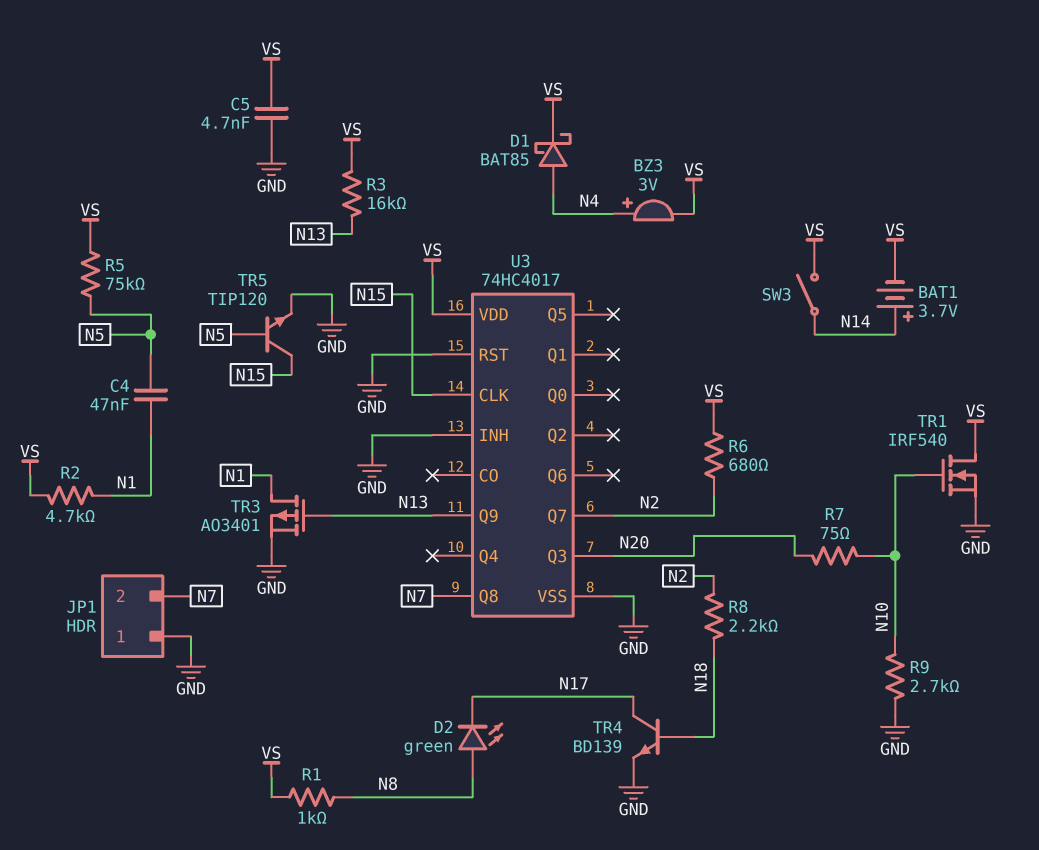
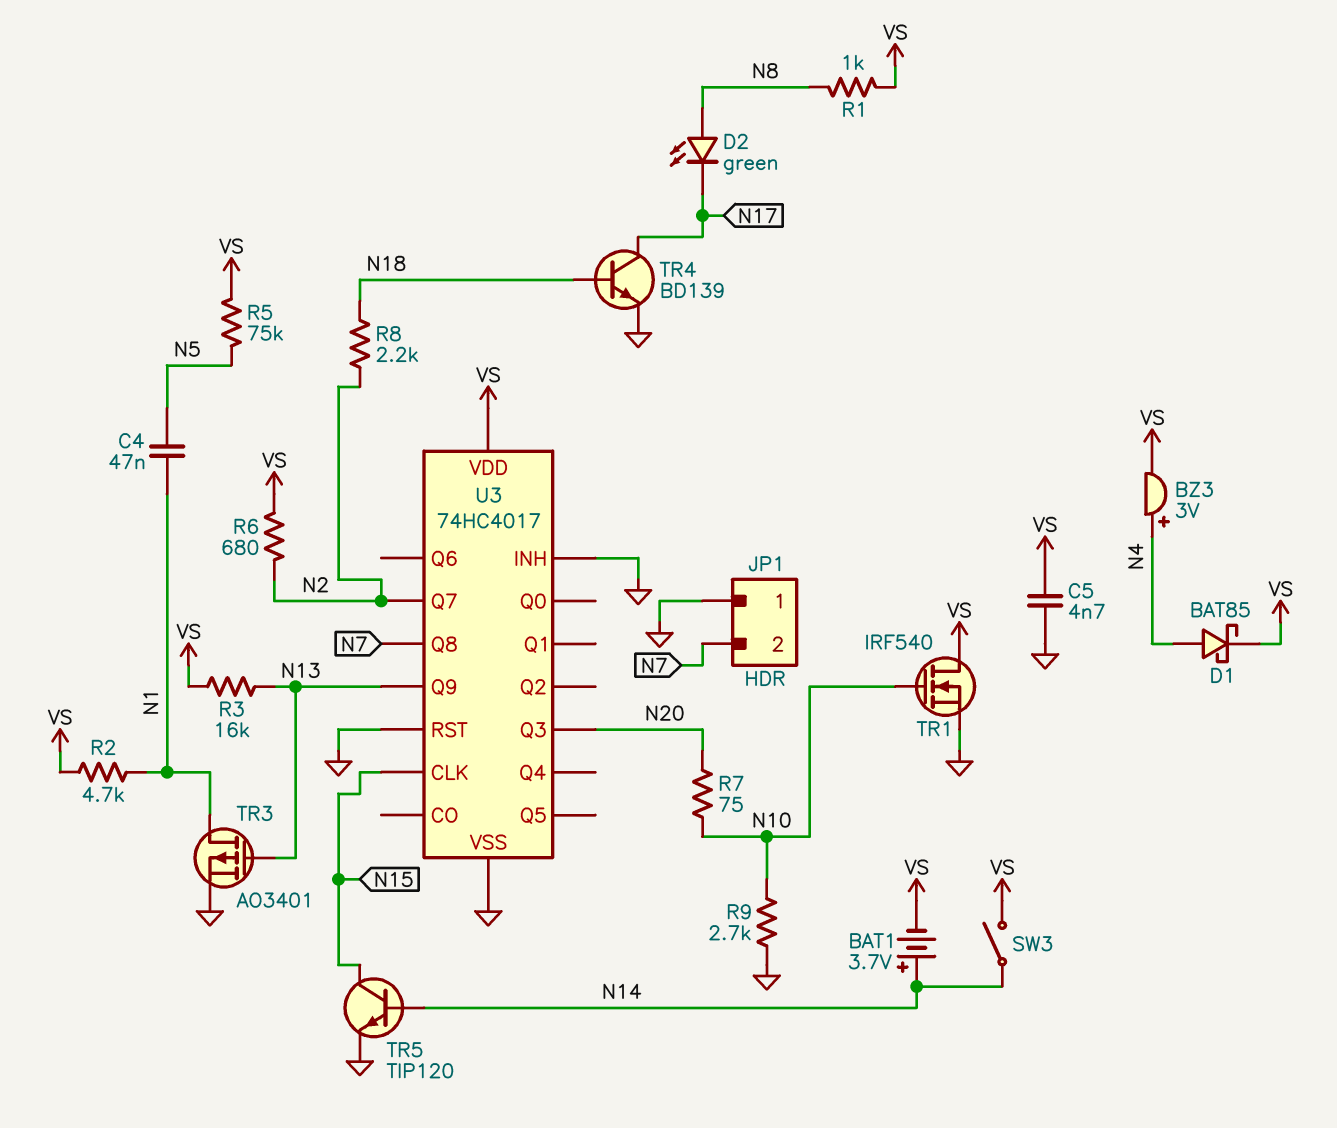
TR5: NPN TIP120 (B N5, C N15, E GND) -> NPN TIP120 (B N14, C N15, E GND)

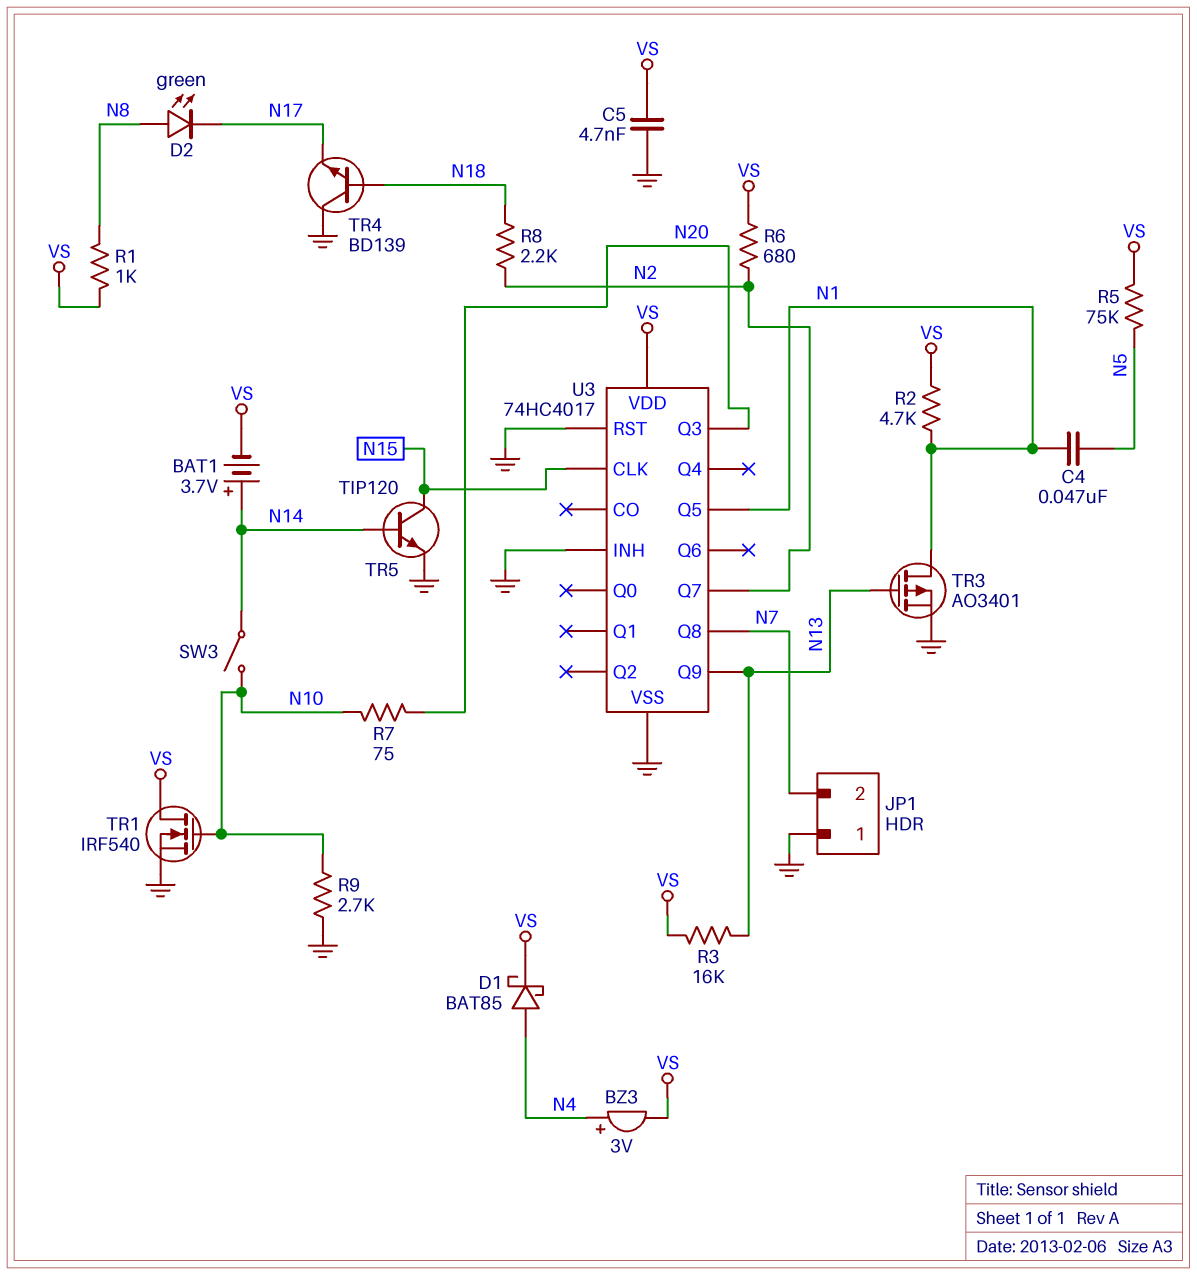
SW3: switch (N14, VS) -> switch (N10, N14)
TR4: NPN BD139 (B N18, C N17, E GND) -> NPN BD139 (B N18, C GND, E N17)
U3 pin Q5: none -> N1

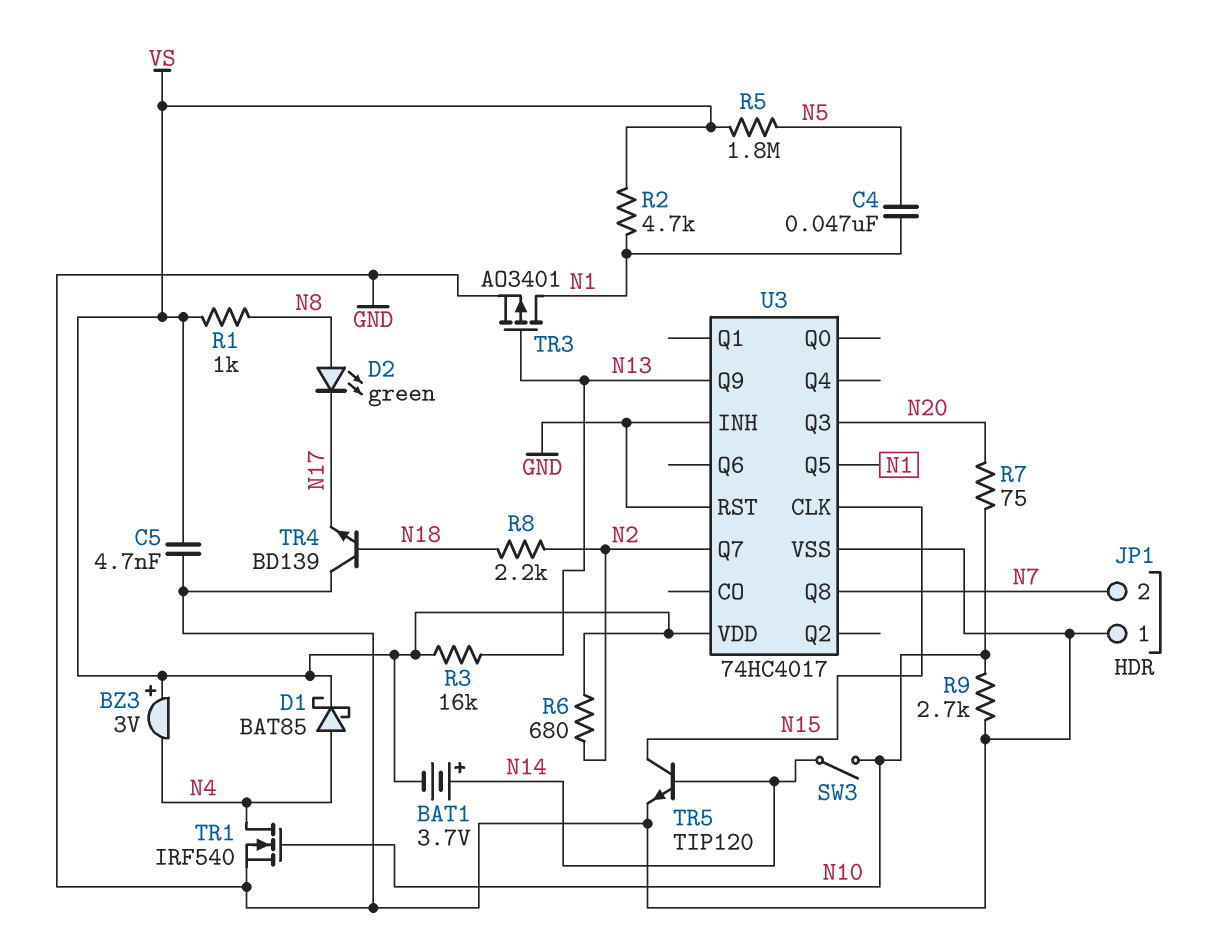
BZ3: buzzer 3V (plus N4, minus VS) -> buzzer 3V (plus VS, minus N4)
R5: 75k (N5, VS) -> 1.8M (N5, VS)
TR1: NMOS IRF540 (G N10, D VS, S GND) -> NMOS IRF540 (G N10, D N4, S GND)

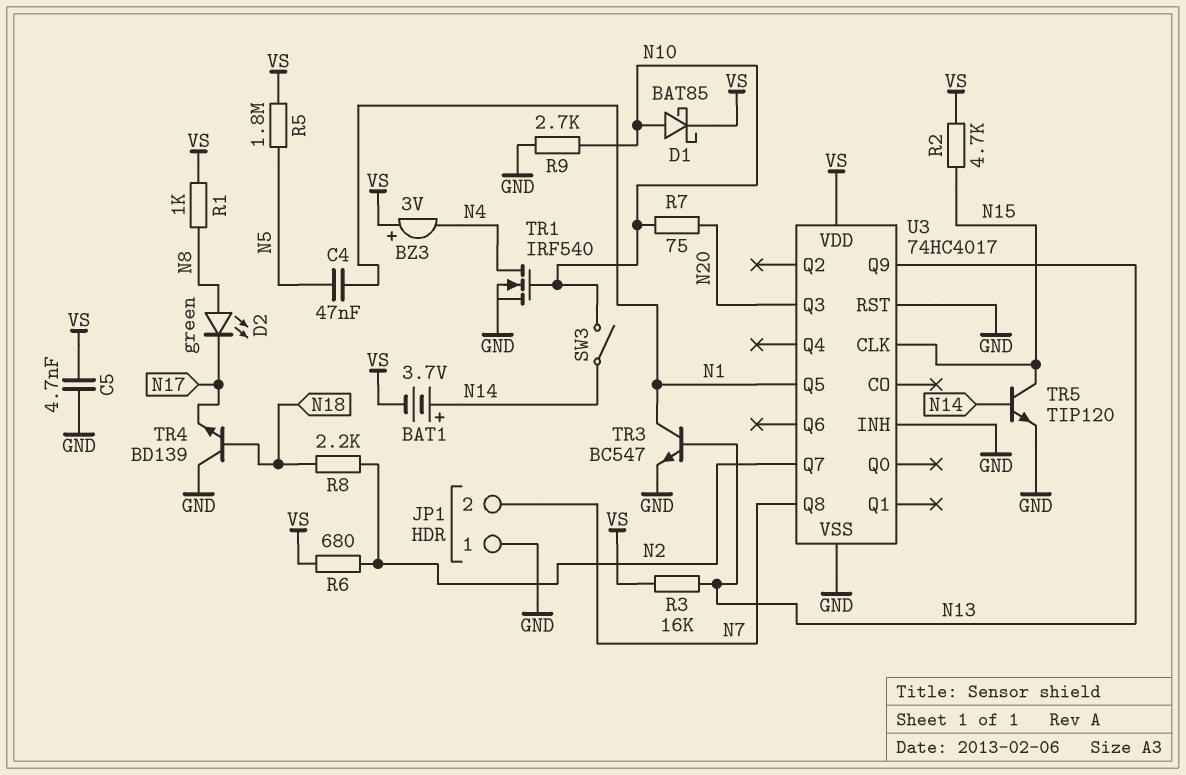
D1: schottky BAT85 (A N4, K VS) -> schottky BAT85 (A N10, K VS)
R2: 4.7k (N1, VS) -> 4.7k (N15, VS)
TR3: PMOS AO3401 (G N13, D N1, S GND) -> NPN BC547 (B N13, C N1, E GND)

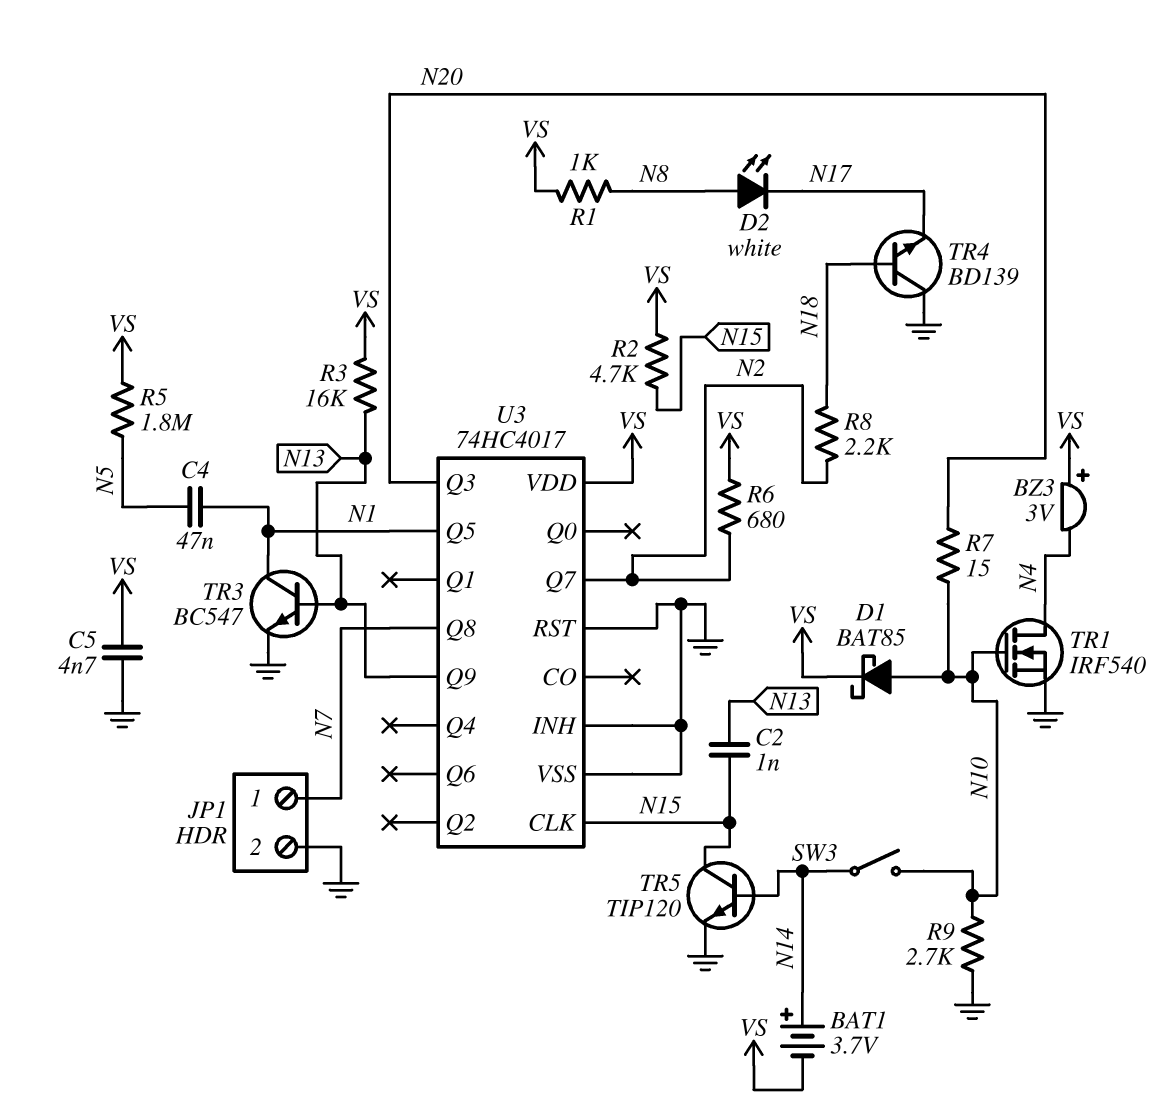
C2: none -> 1nF (N13, N15)
D2: LED green (A N8, K N17) -> LED white (A N8, K N17)
JP1 pin 1: GND -> N7
JP1 pin 2: N7 -> GND
R7: 75 (N10, N20) -> 15 (N10, N20)

